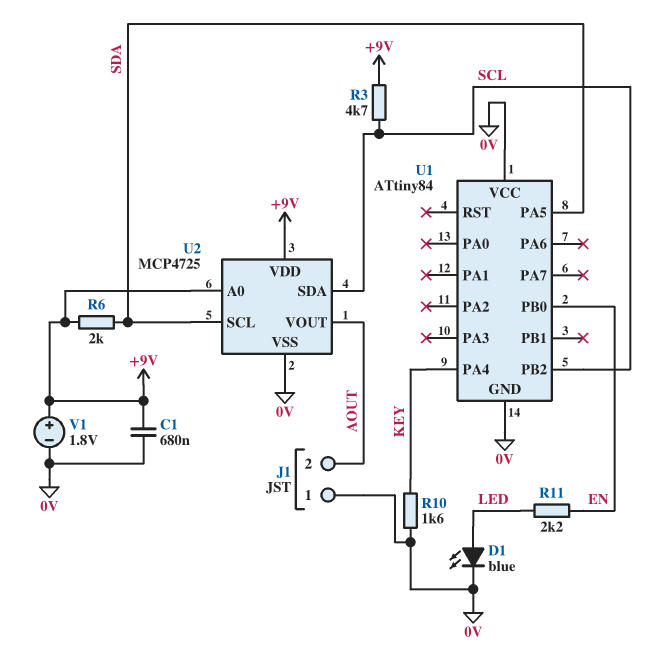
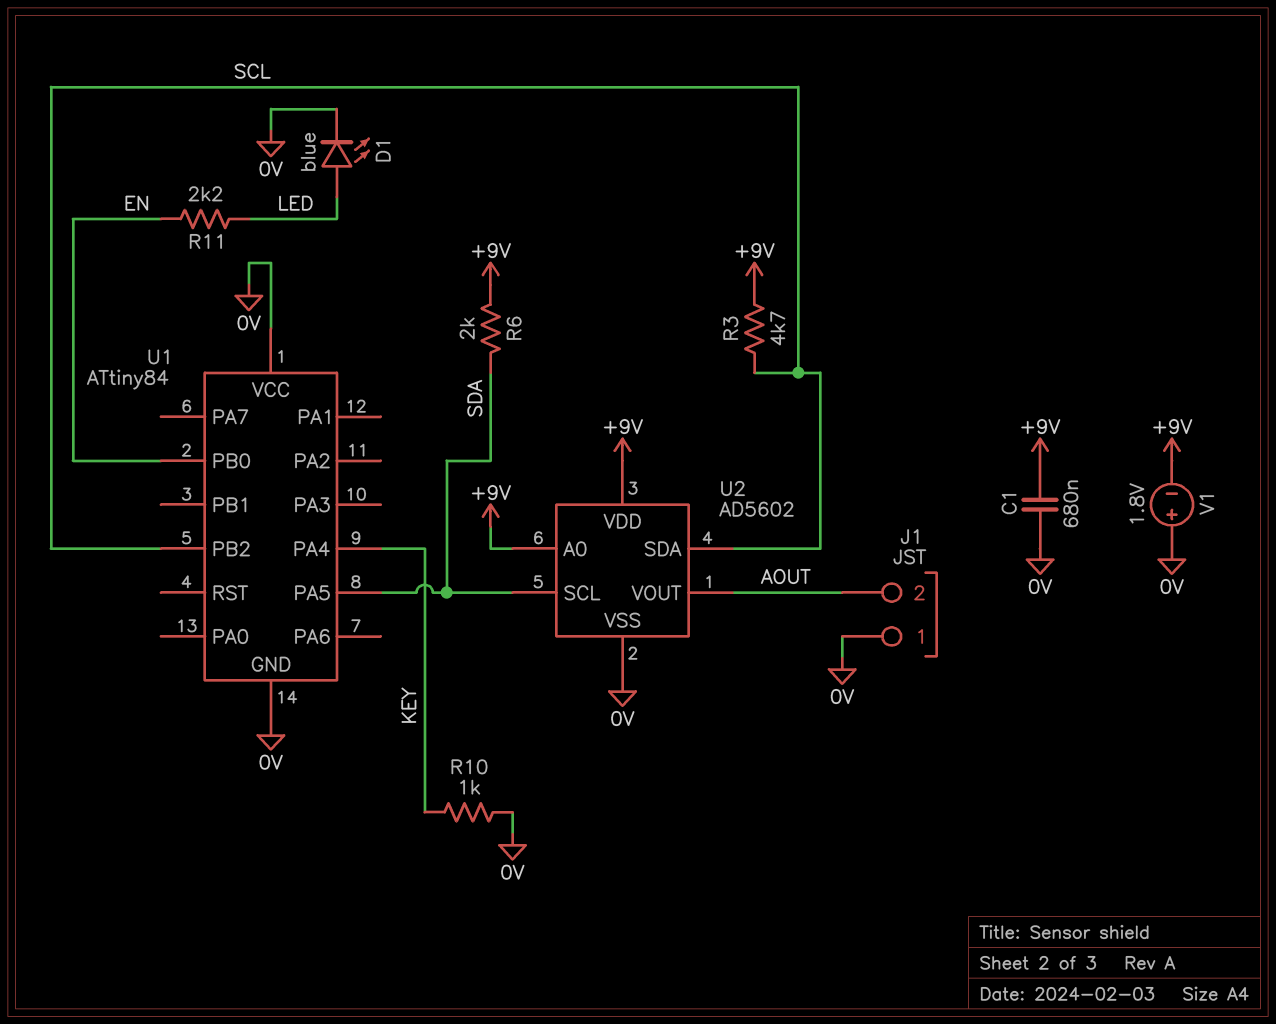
R10: 1.6k (0V, KEY) -> 1k (0V, KEY)
U2: MCP4725 -> AD5602
V1: 1.8V (plus +9V, minus 0V) -> 1.8V (plus 0V, minus +9V)

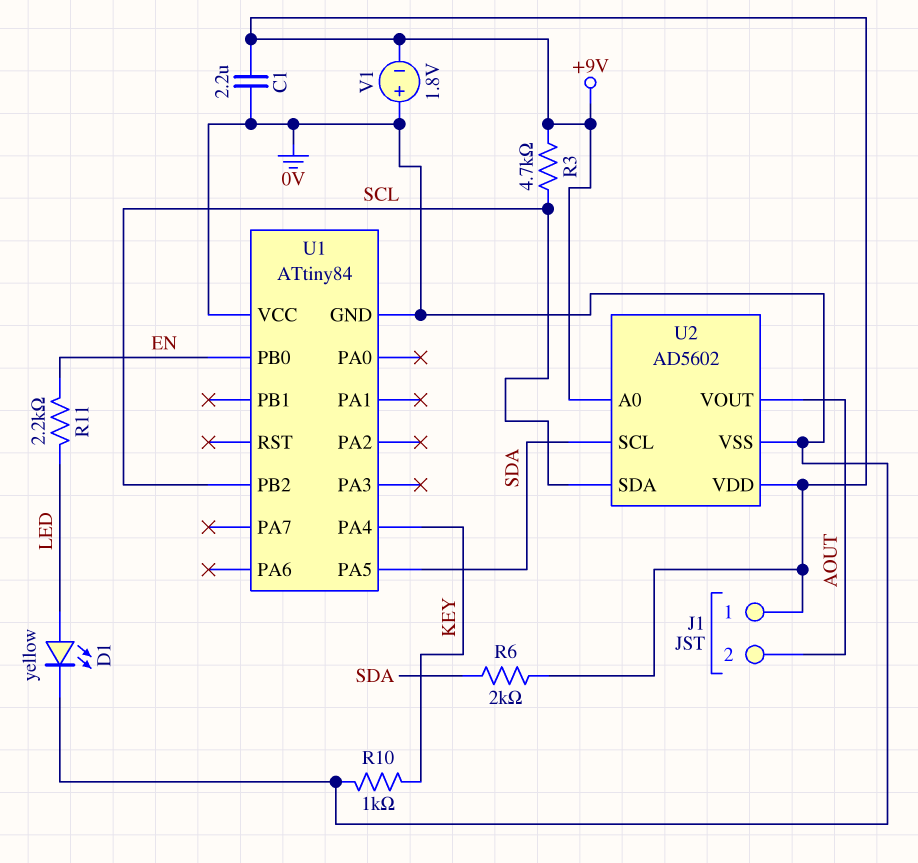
C1: 680nF (+9V, 0V) -> 2.2uF (+9V, 0V)
D1: LED blue (A LED, K 0V) -> LED yellow (A LED, K 0V)
J1 pin 1: 0V -> +9V

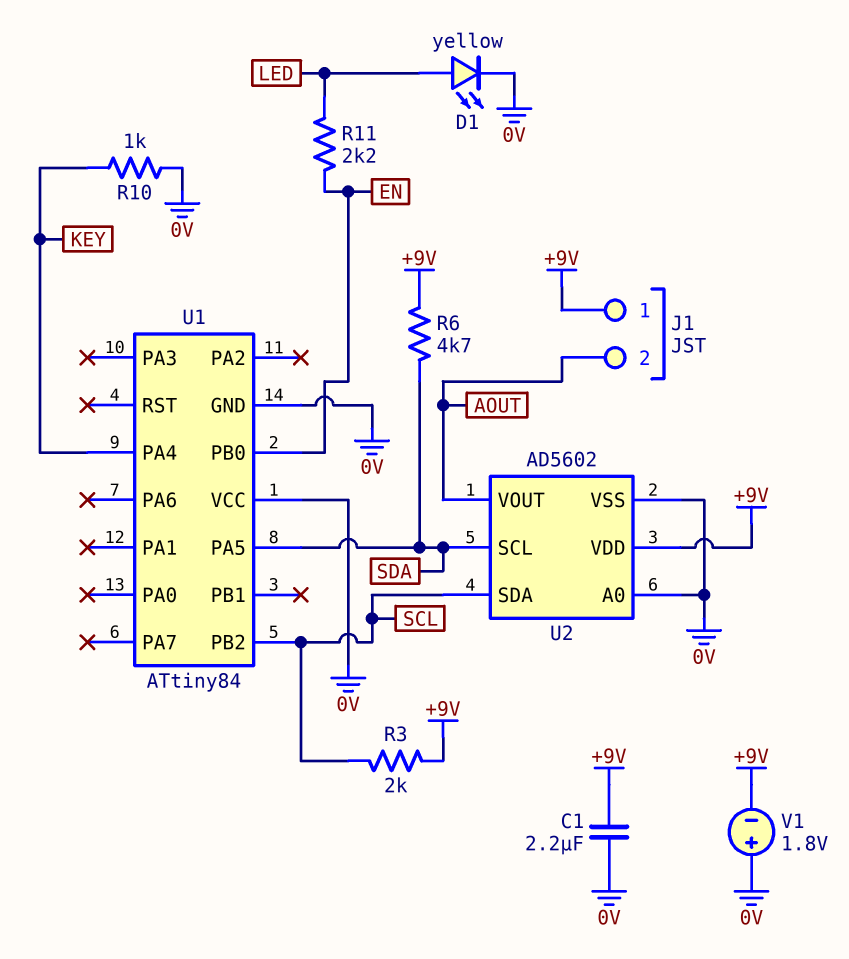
R3: 4.7k (+9V, SCL) -> 2k (+9V, SCL)
R6: 2k (+9V, SDA) -> 4.7k (+9V, SDA)
U2 pin A0: +9V -> 0V

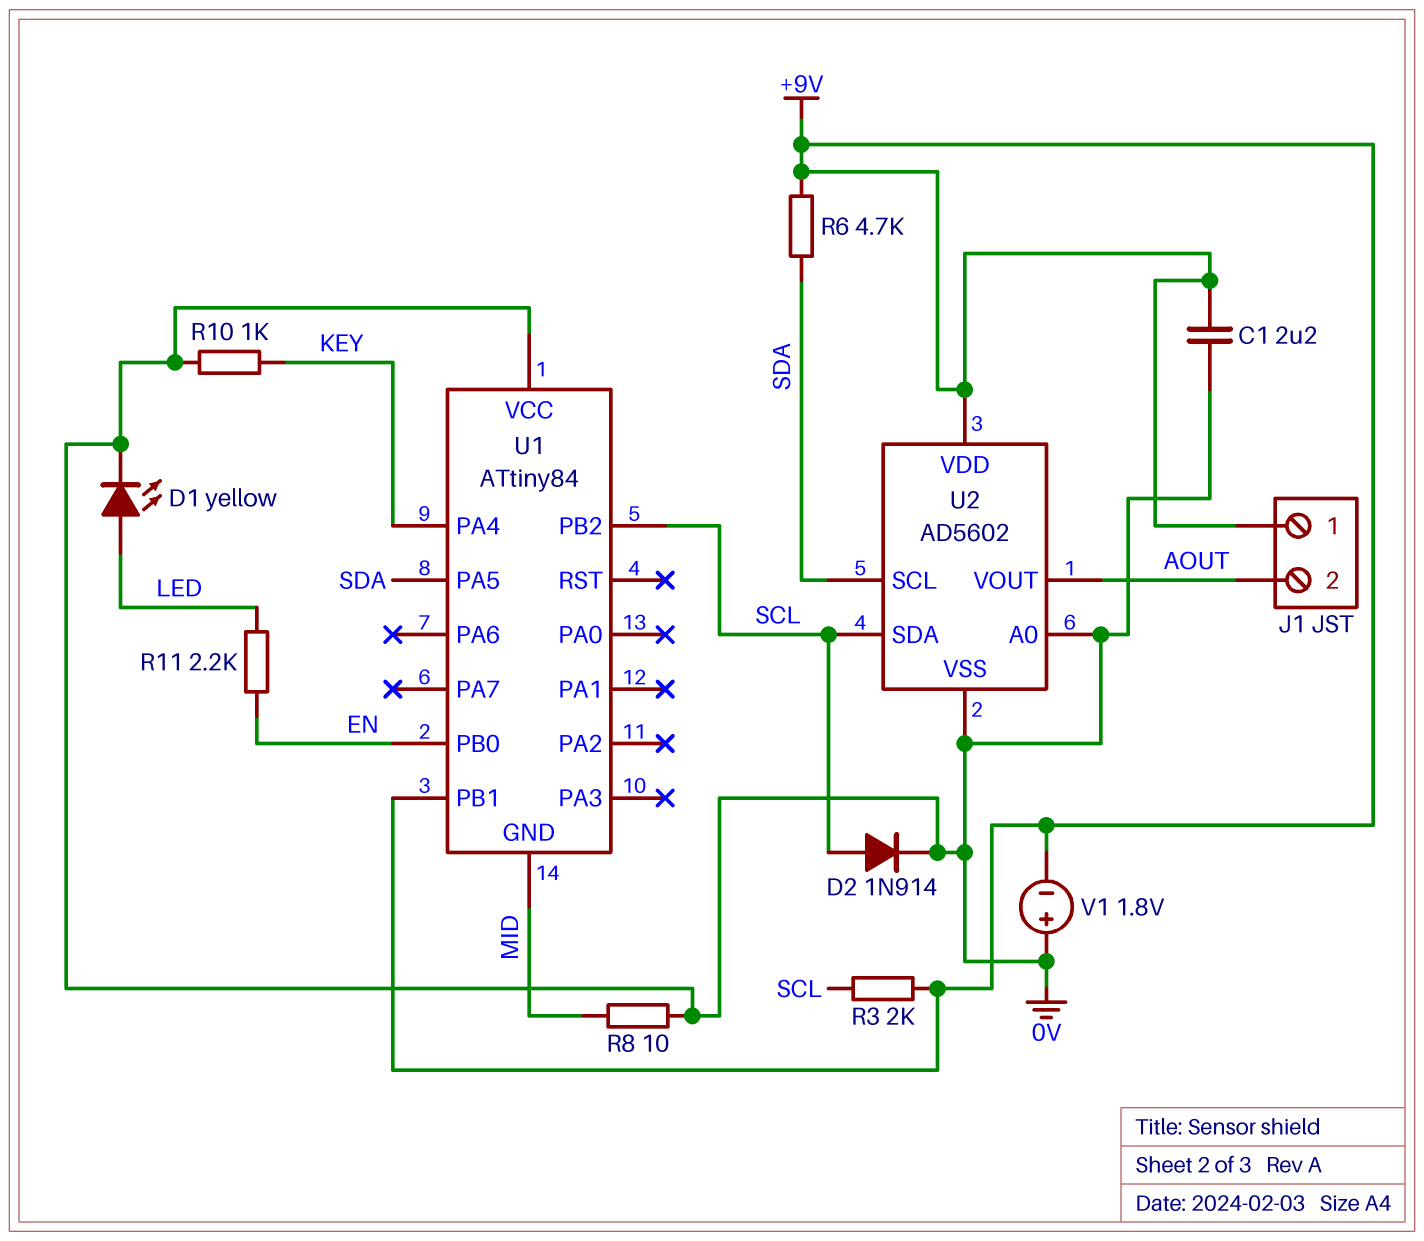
D2: none -> diode 1N914 (A SCL, K 0V)
R8: none -> 10 (0V, MID)
U1 pin GND: 0V -> MID
U1 pin PB1: none -> +9V

